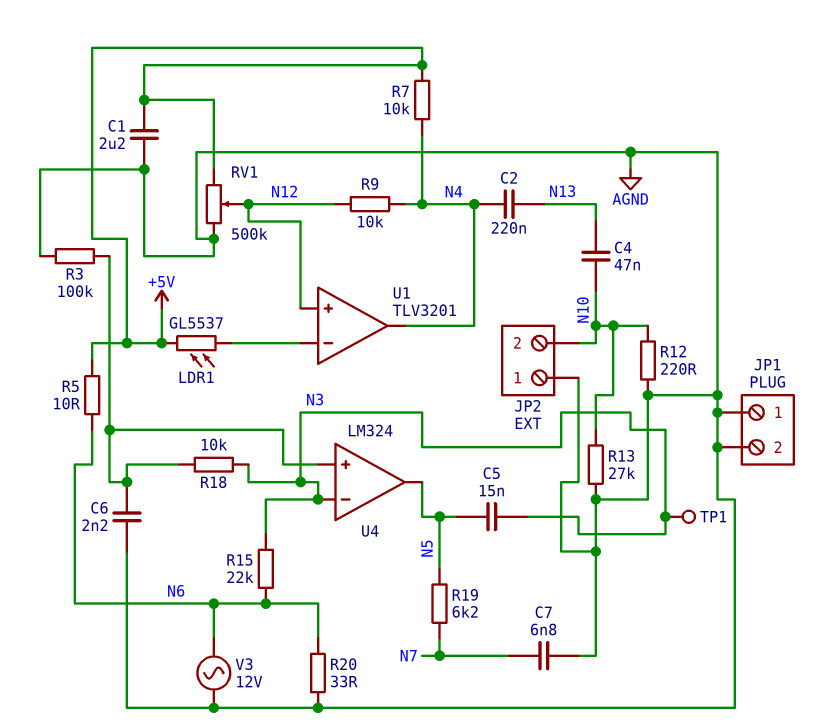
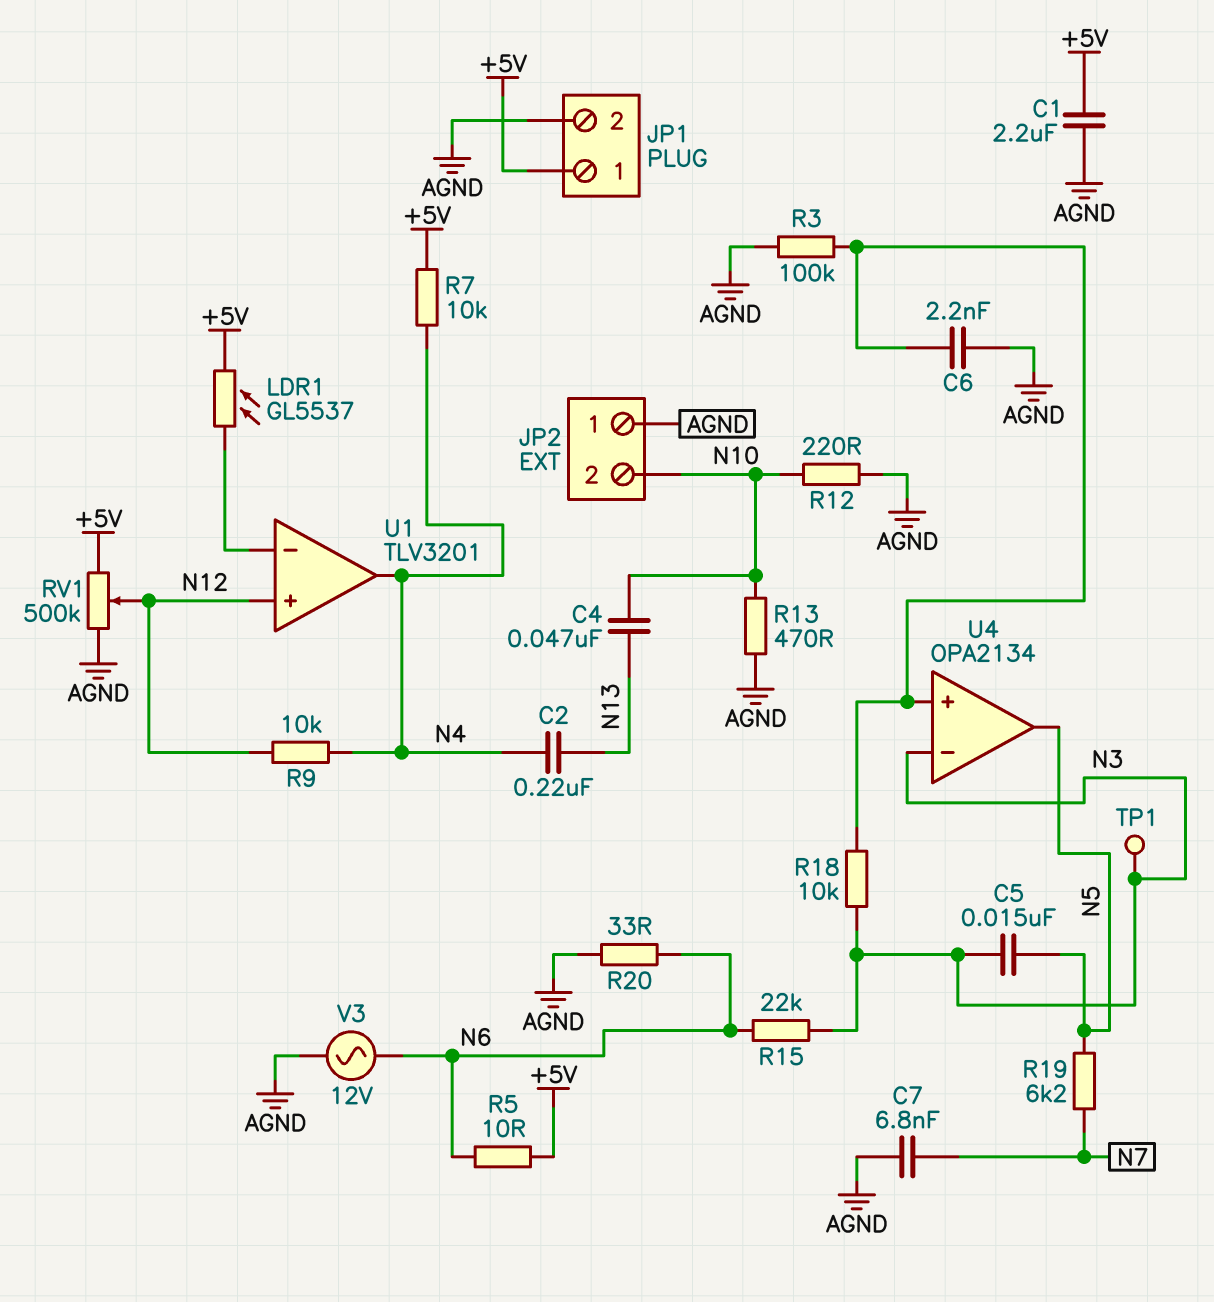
JP1 pin 1: AGND -> +5V
R13: 27k (AGND, N10) -> 470 (AGND, N10)
U4: LM324 -> OPA2134

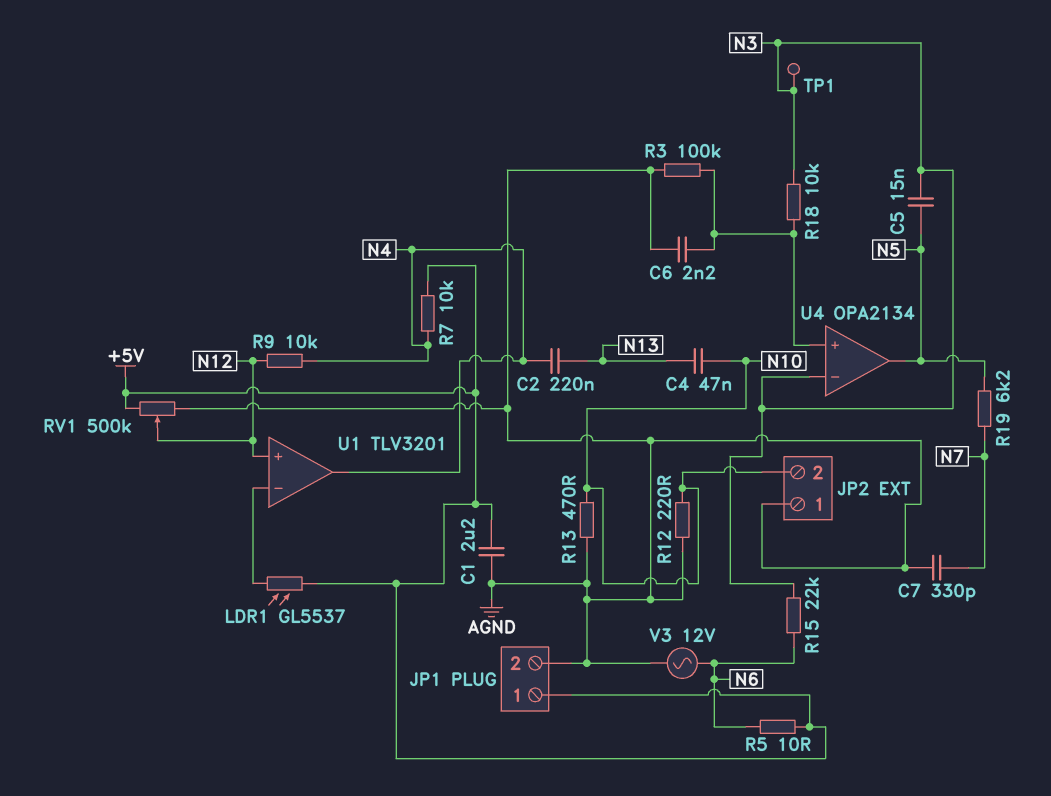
C7: 6.8nF (AGND, N7) -> 330pF (AGND, N7)
R20: 33 (AGND, N6) -> none

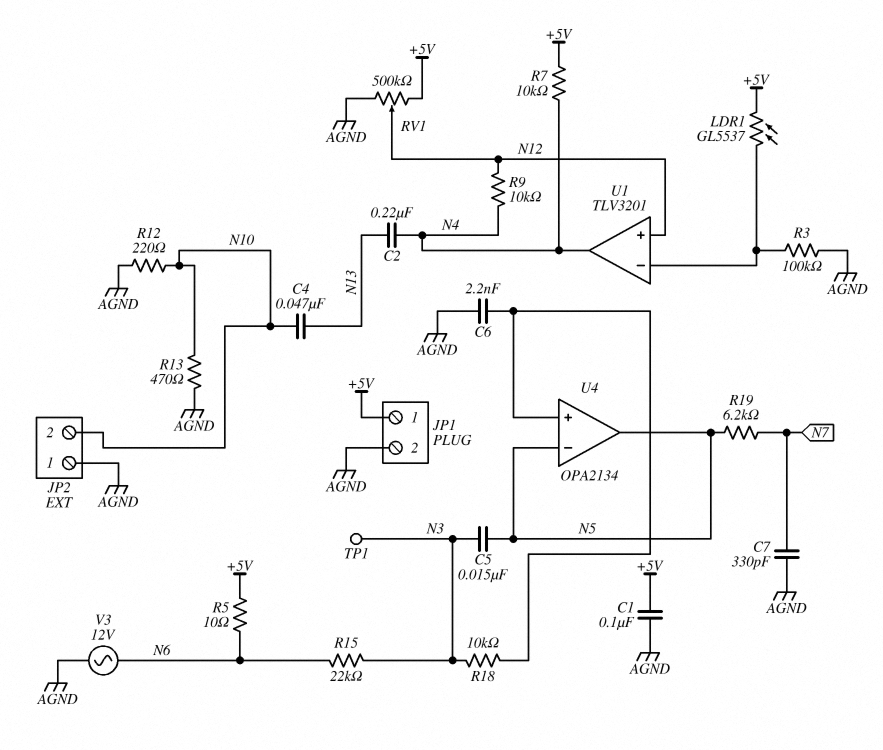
C1: 2.2uF (+5V, AGND) -> 100nF (+5V, AGND)
R3: 100k (AGND, U4/in+) -> 100k (AGND, U1/in-)
U4 pin in-: N3 -> N5

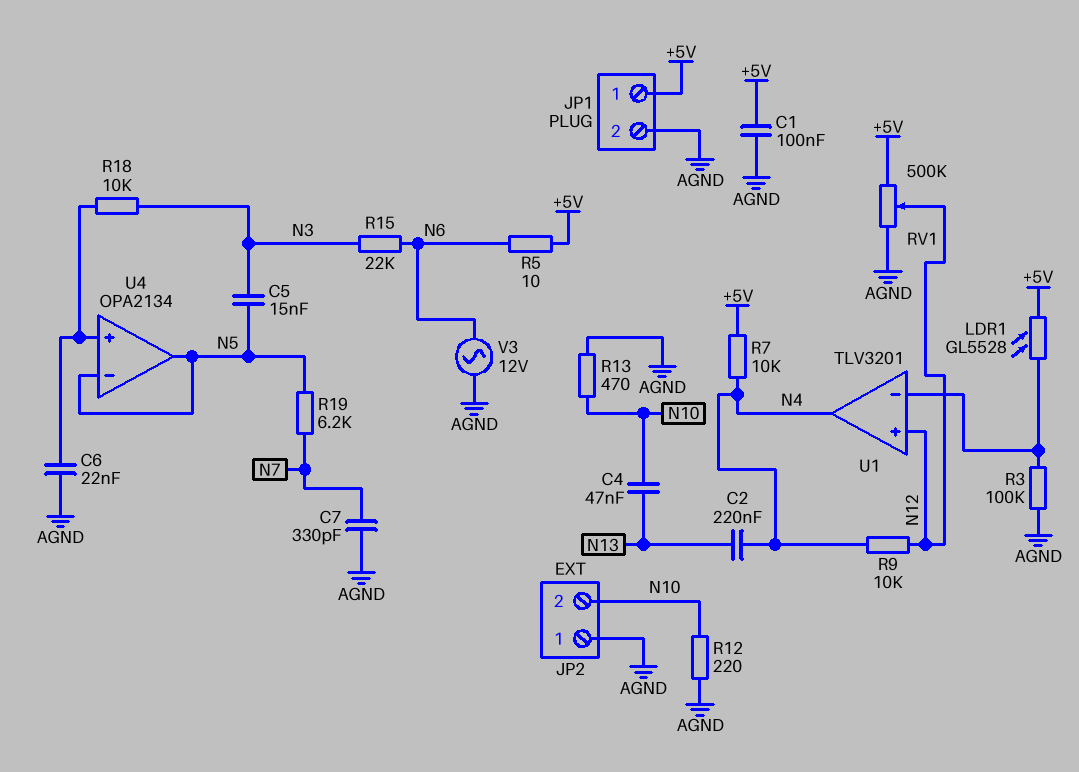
C6: 2.2nF (AGND, U4/in+) -> 22nF (AGND, U4/in+)
LDR1: GL5537 (+5V, U1/in-) -> GL5528 (+5V, U1/in-)
TP1: test point (N3) -> none

